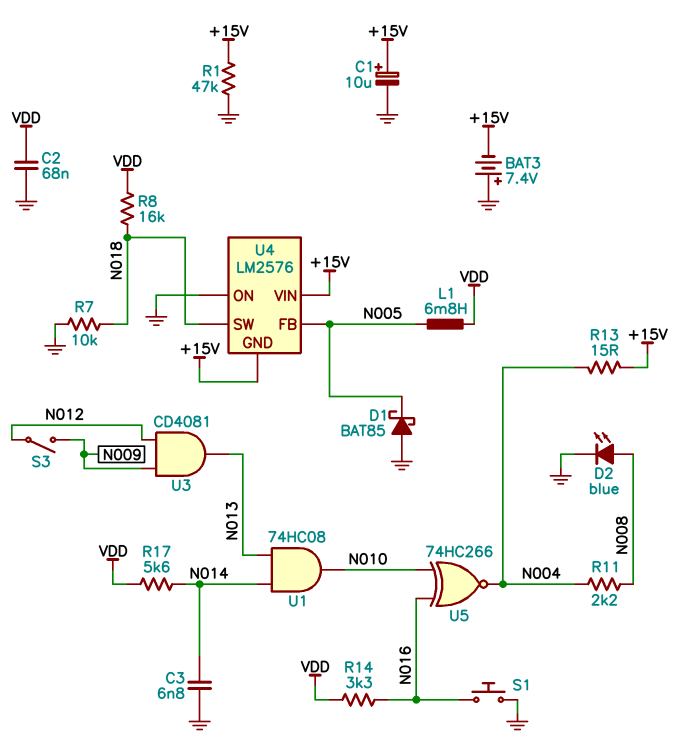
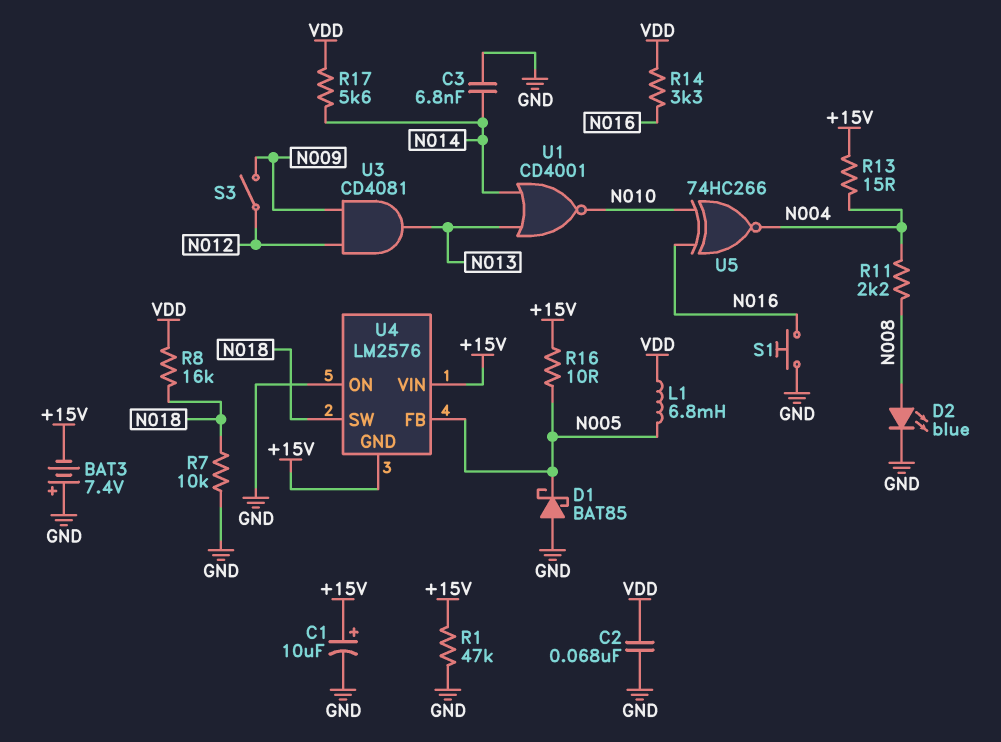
R16: none -> 10 (+15V, N005)
U1: AND 74HC08 (in N013, in N014, out N010) -> NOR CD4001 (in N013, in N014, out N010)

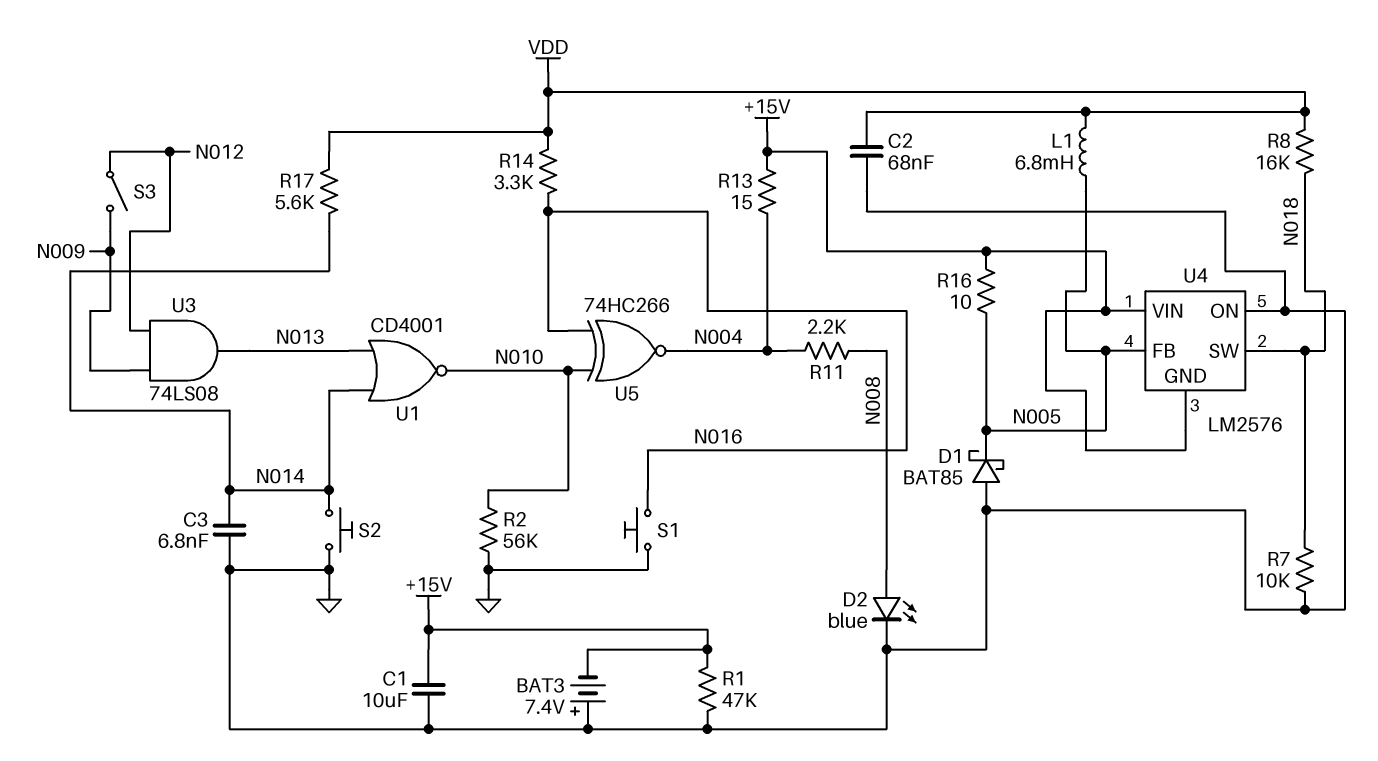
C1: 10uF (plus +15V, minus GND) -> 10uF (+15V, GND)
R2: none -> 56k (GND, N010)
S2: none -> button (GND, N014)
U3: AND CD4081 (in N009, in N012, out N013) -> AND 74LS08 (in N009, in N012, out N013)

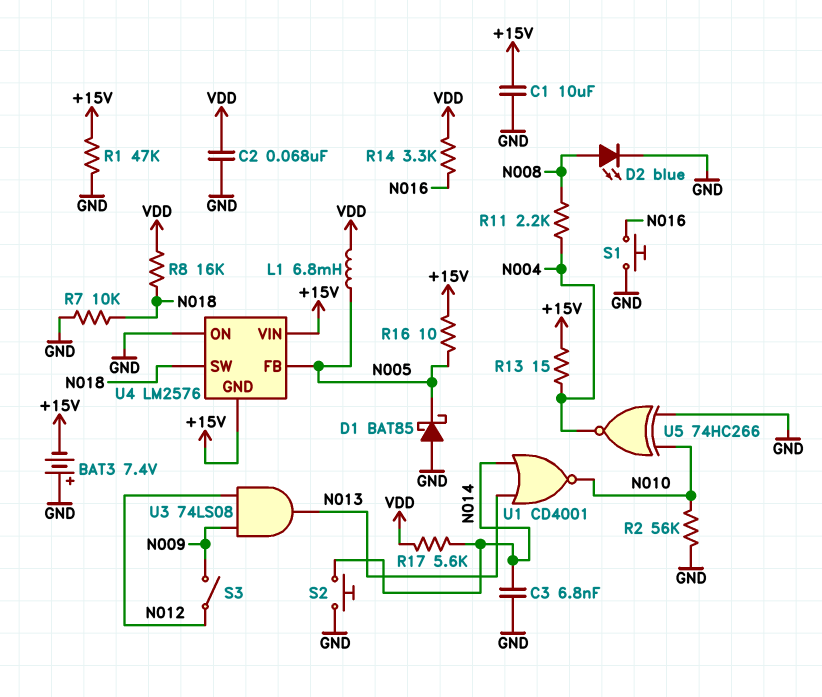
U5: XNOR 74HC266 (in N010, in N016, out N004) -> XNOR 74HC266 (in GND, in N010, out N004)

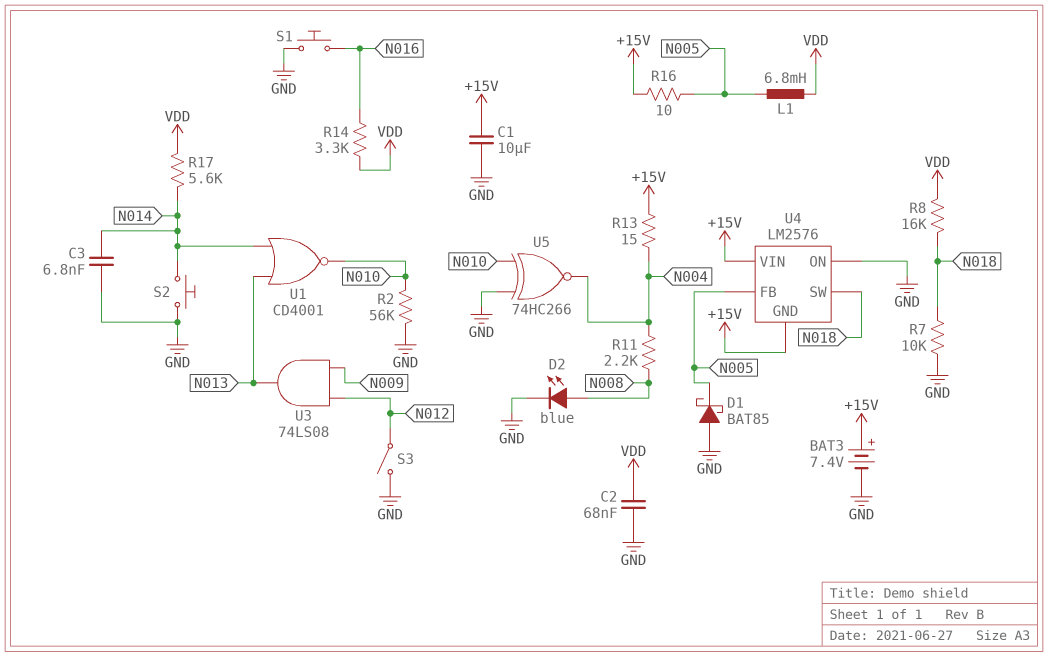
BAT3: 7.4V (plus GND, minus +15V) -> 7.4V (plus +15V, minus GND)
R1: 47k (+15V, GND) -> none
S3: switch (N009, N012) -> switch (GND, N012)

